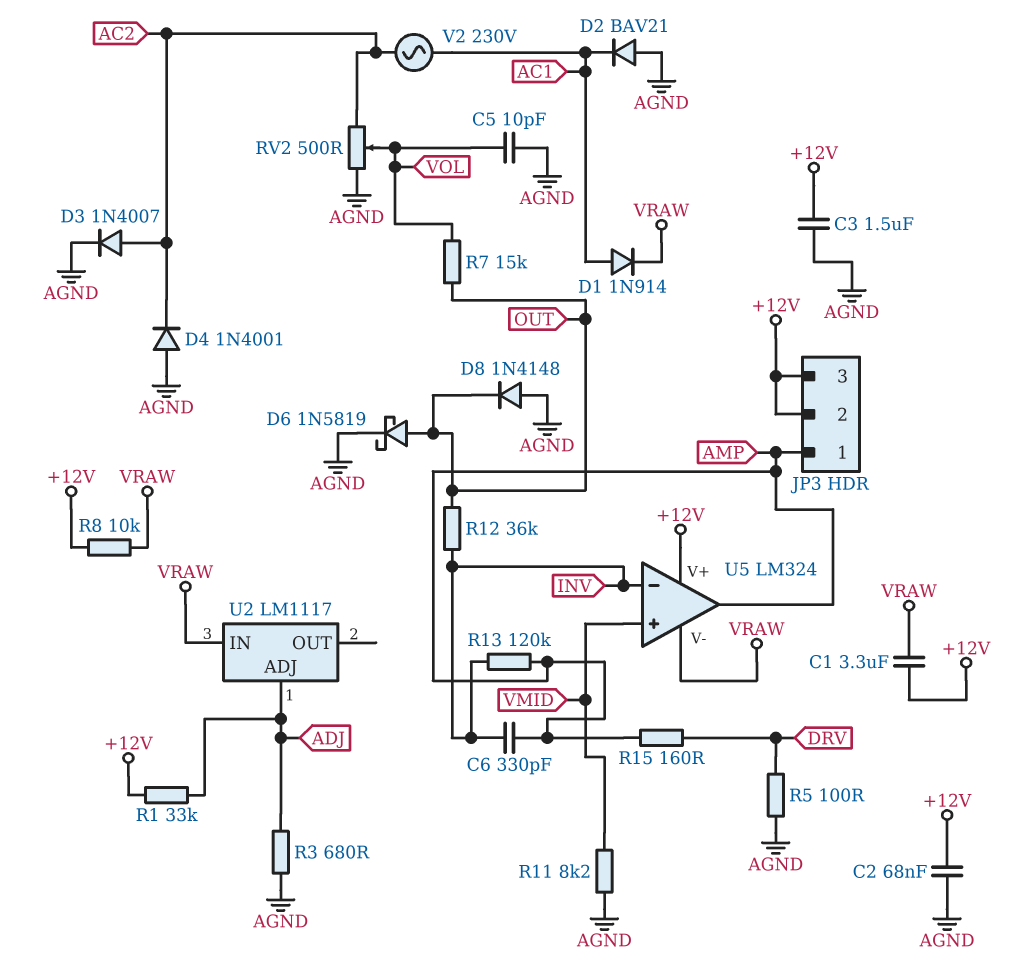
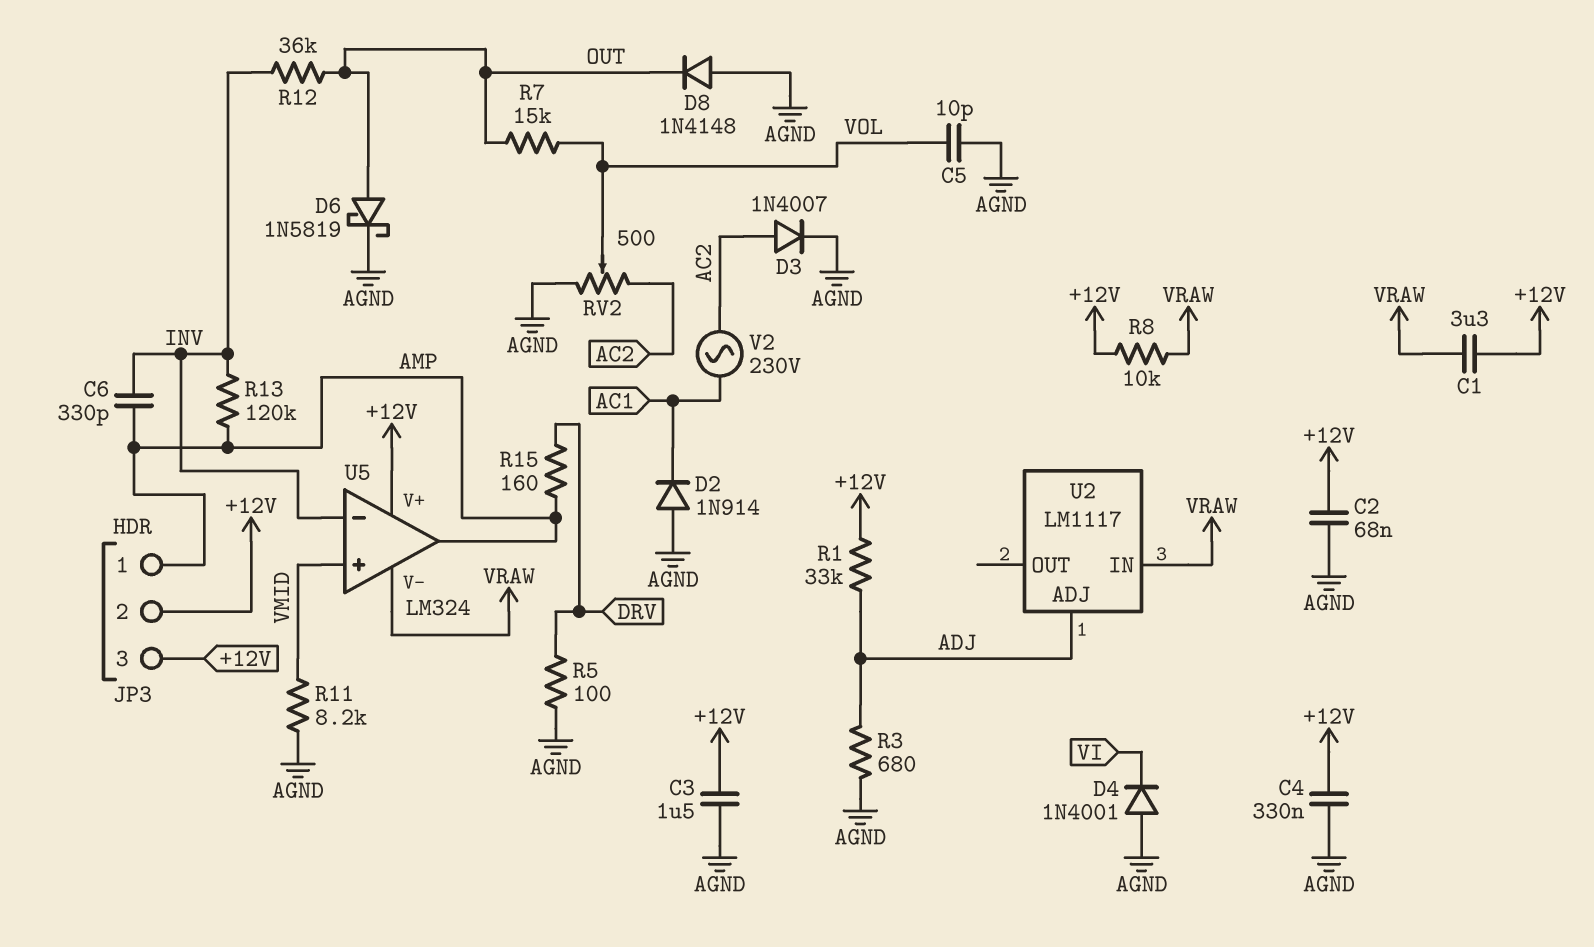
C4: none -> 330nF (+12V, AGND)
D1: diode 1N914 (A AC1, K VRAW) -> none
D2: diode BAV21 (A AGND, K AC1) -> diode 1N914 (A AGND, K AC1)
D4: diode 1N4001 (A AGND, K AC2) -> diode 1N4001 (A AGND, K VI)

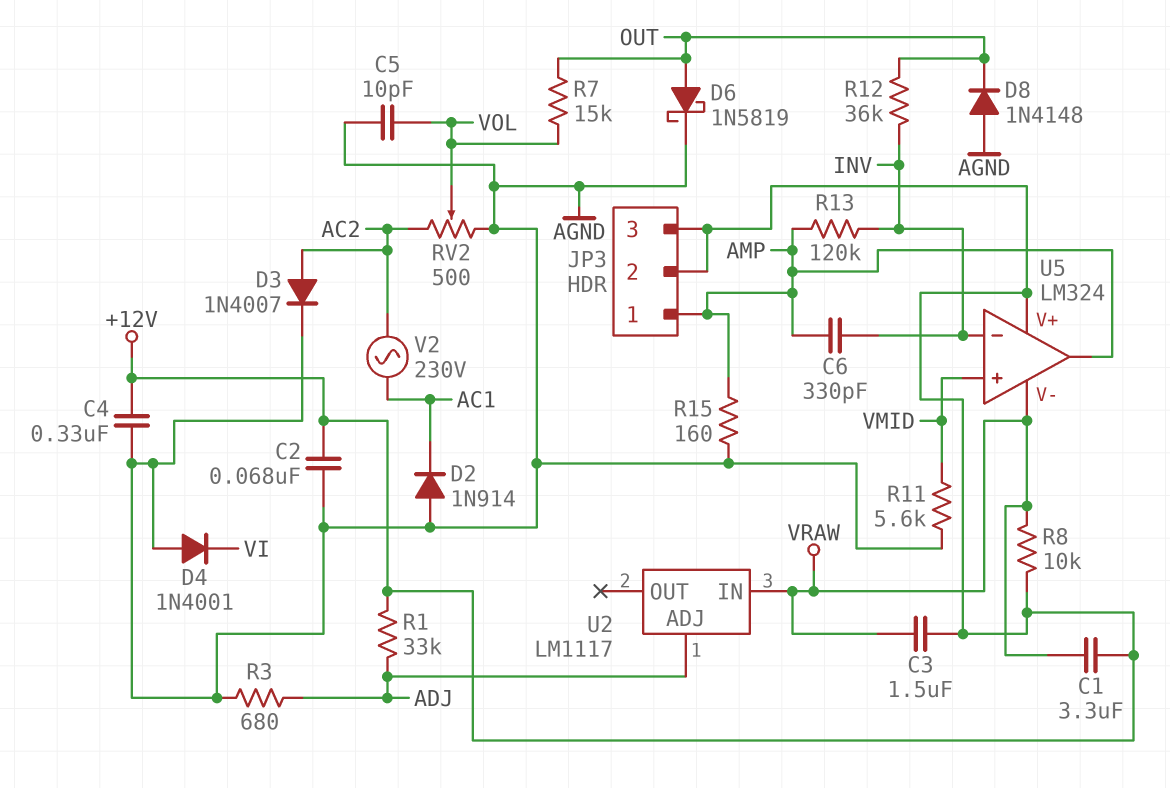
C3: 1.5uF (+12V, AGND) -> 1.5uF (+12V, VRAW)
R5: 100 (AGND, DRV) -> none
R11: 8.2k (AGND, VMID) -> 5.6k (AGND, VMID)
R15: 160 (AMP, DRV) -> 160 (AGND, AMP)

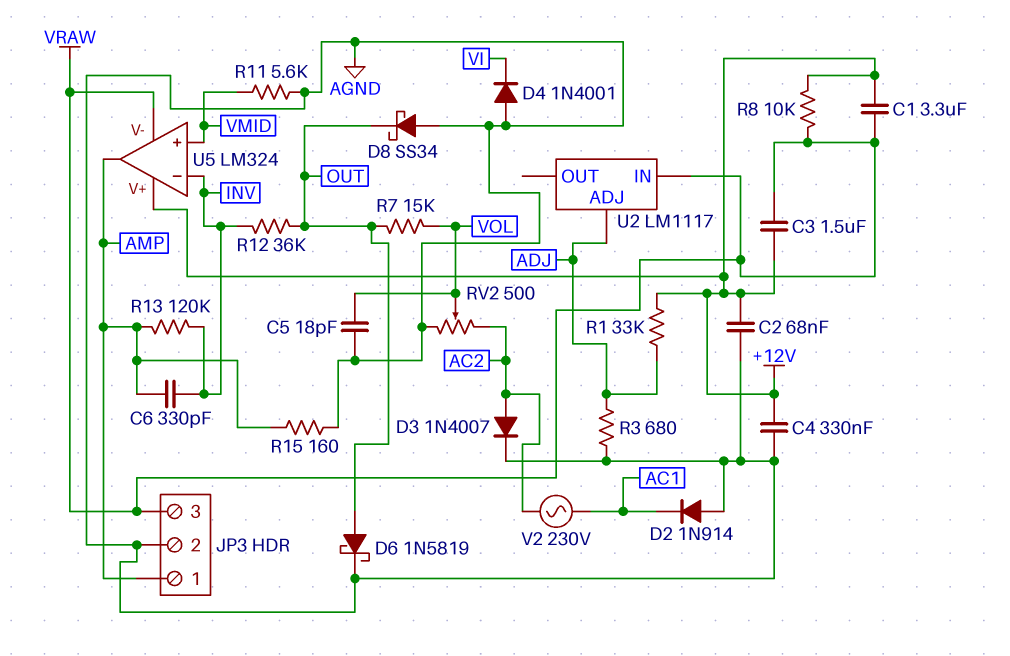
C5: 10pF (AGND, VOL) -> 18pF (AGND, VOL)
D8: diode 1N4148 (A AGND, K OUT) -> schottky SS34 (A AGND, K OUT)
JP3 pin 2: +12V -> AGND
JP3 pin 3: +12V -> VRAW

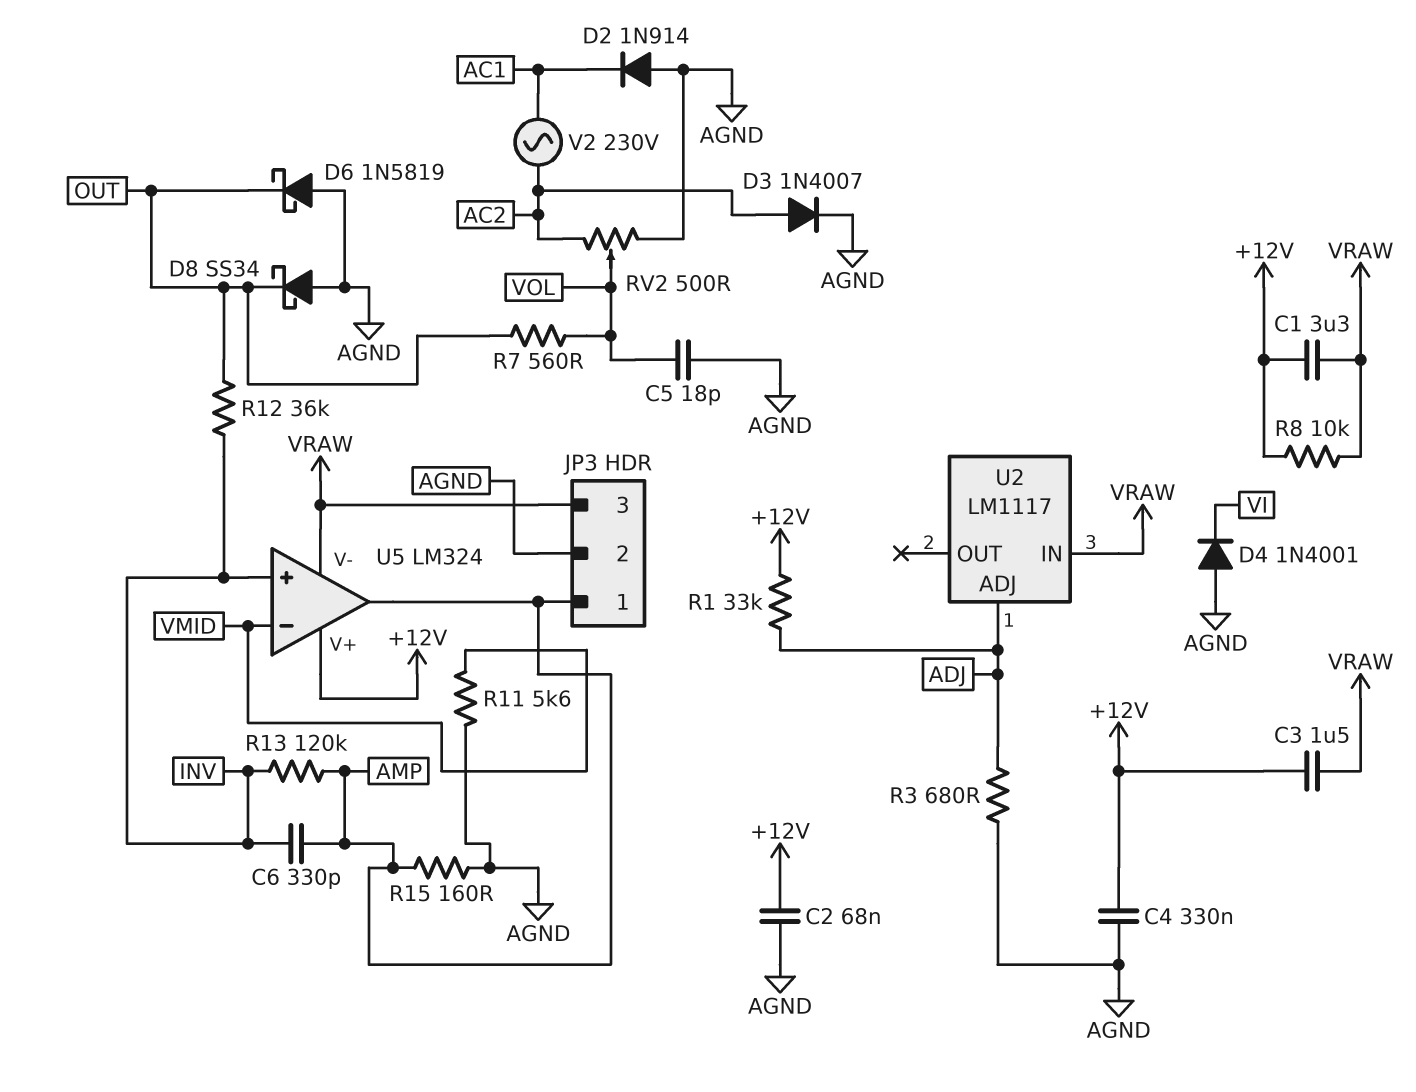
D6: schottky 1N5819 (A OUT, K AGND) -> schottky 1N5819 (A AGND, K OUT)
R7: 15k (OUT, VOL) -> 560 (OUT, VOL)
U5 pin in+: VMID -> INV
U5 pin in-: INV -> VMID

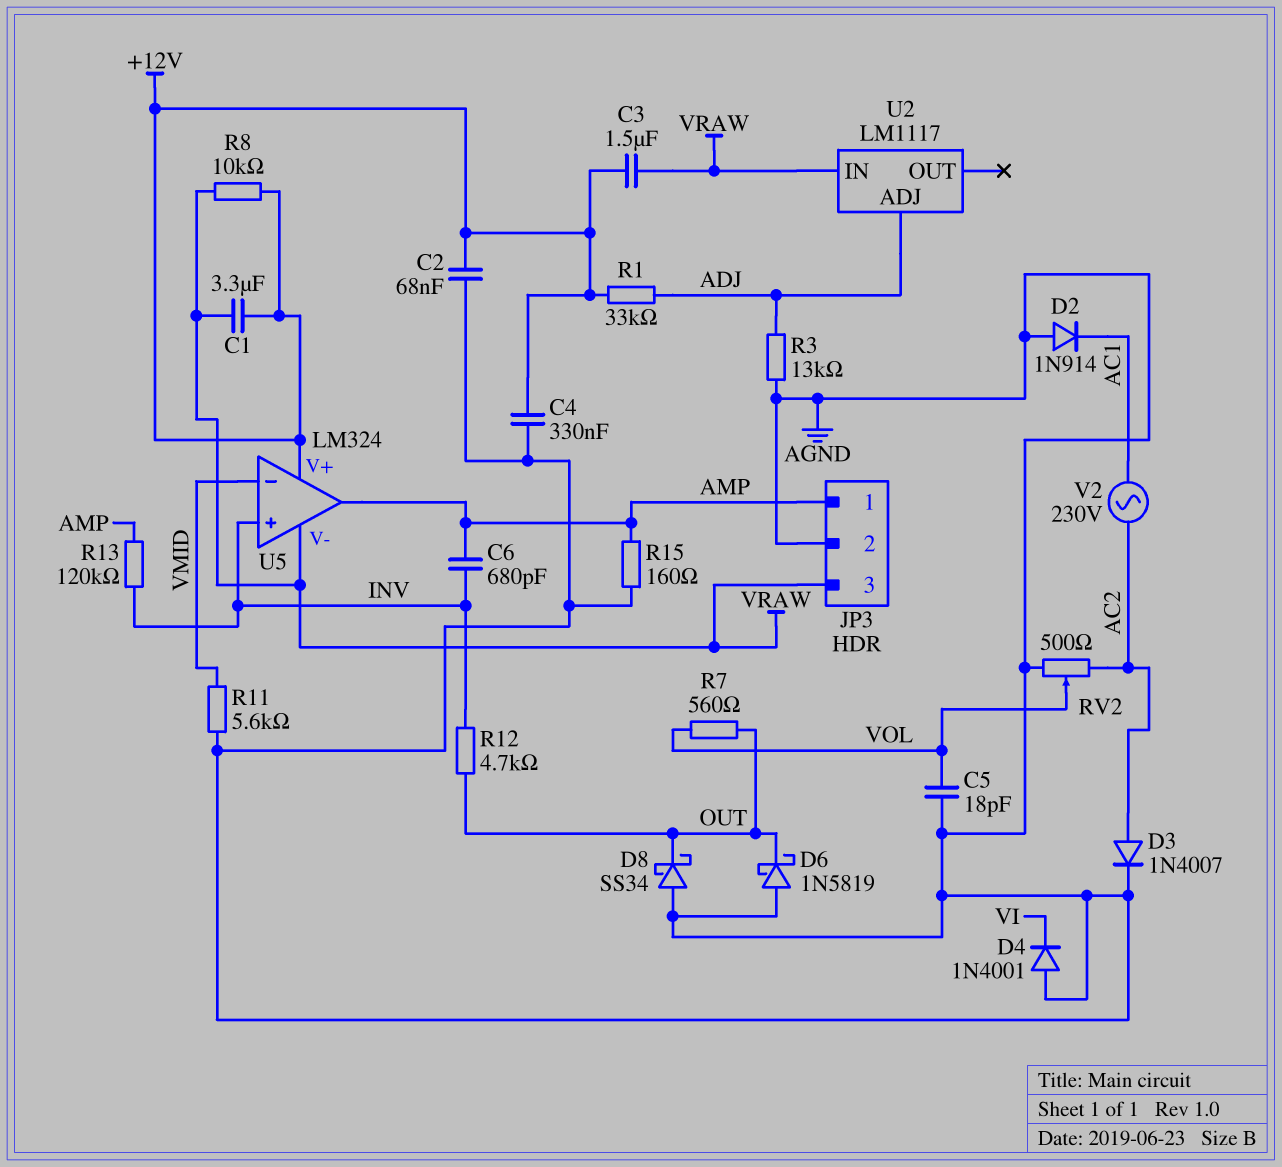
C6: 330pF (AMP, INV) -> 680pF (AMP, INV)
R3: 680 (ADJ, AGND) -> 13k (ADJ, AGND)
R12: 36k (INV, OUT) -> 4.7k (INV, OUT)

